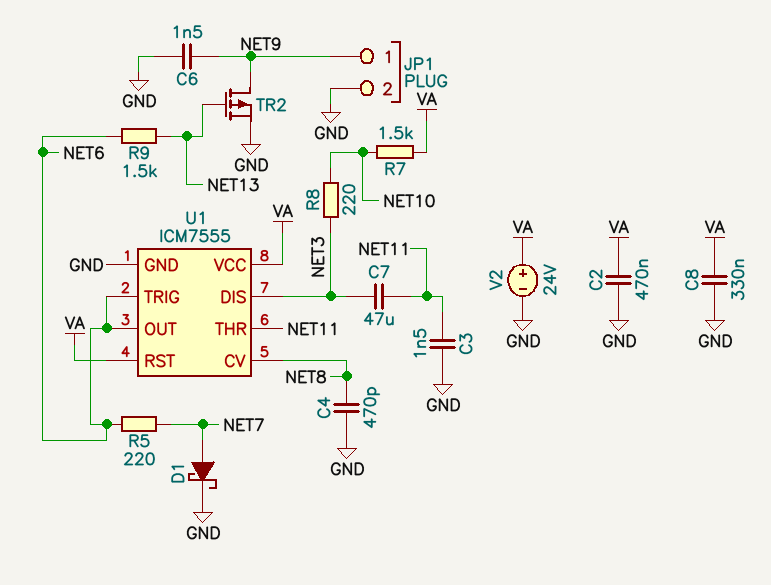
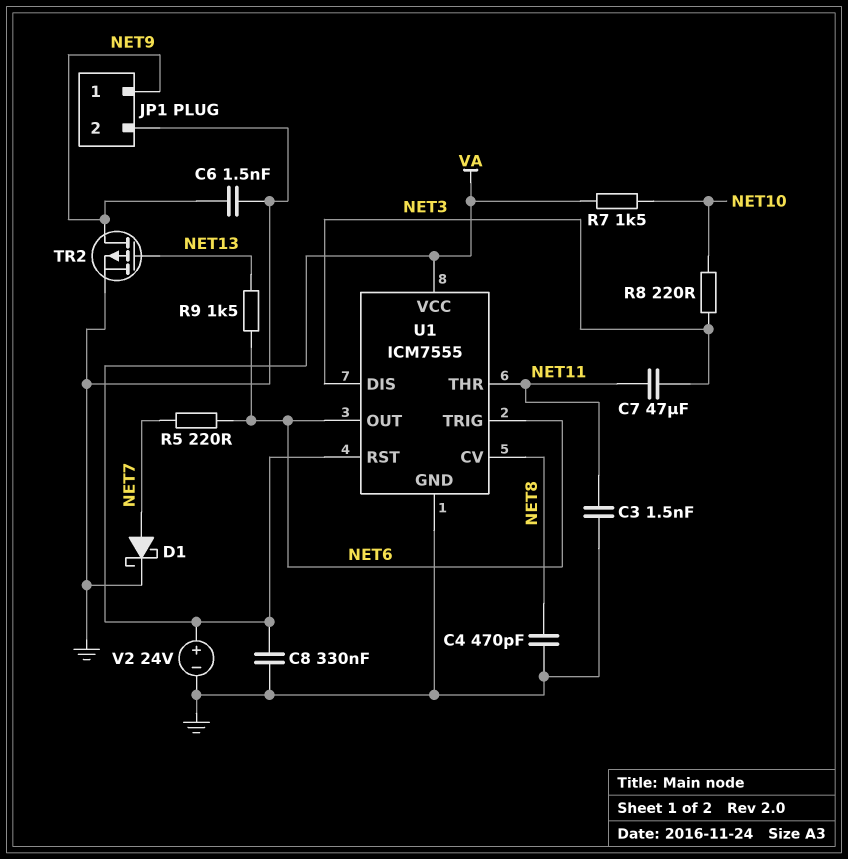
C2: 470nF (GND, VA) -> none

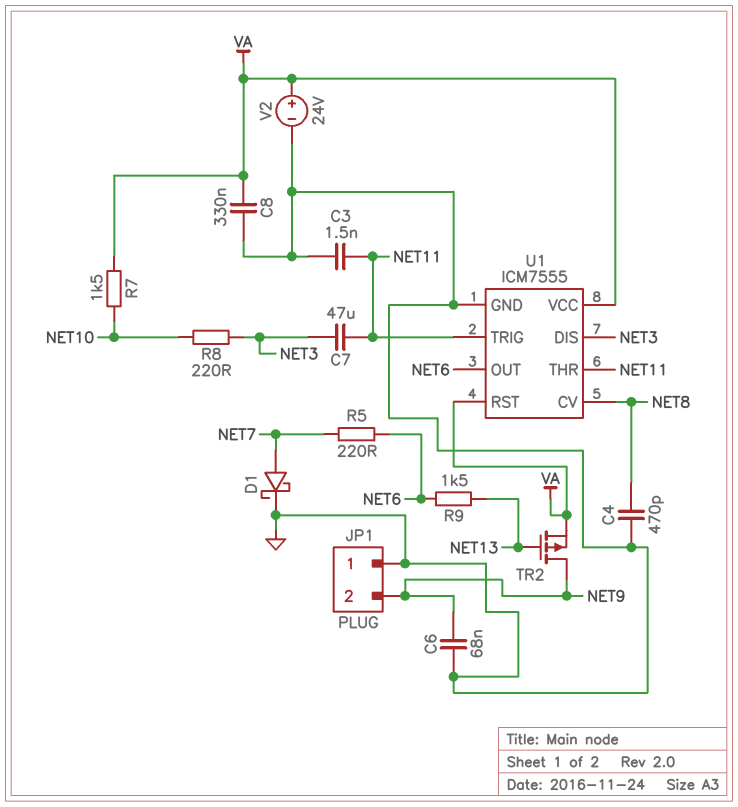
C6: 1.5nF (GND, NET9) -> 68nF (GND, NET9)
JP1 pin 1: NET9 -> GND
JP1 pin 2: GND -> NET9
TR2: PMOS (G NET13, D NET9, S GND) -> PMOS (G NET13, D NET9, S VA)
U1 pin TRIG: NET6 -> NET11

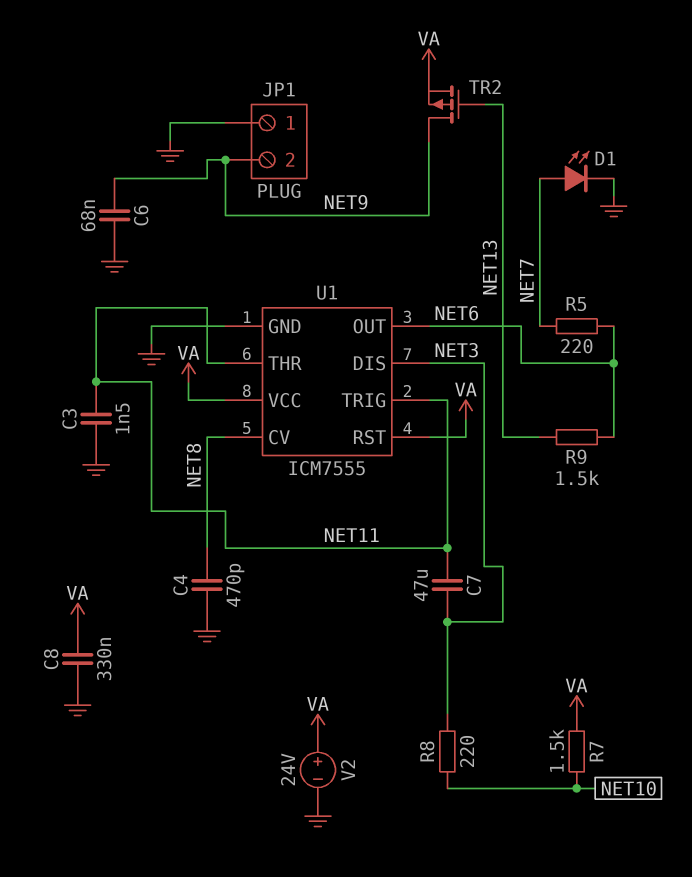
D1: schottky (A NET7, K GND) -> LED (A NET7, K GND)

